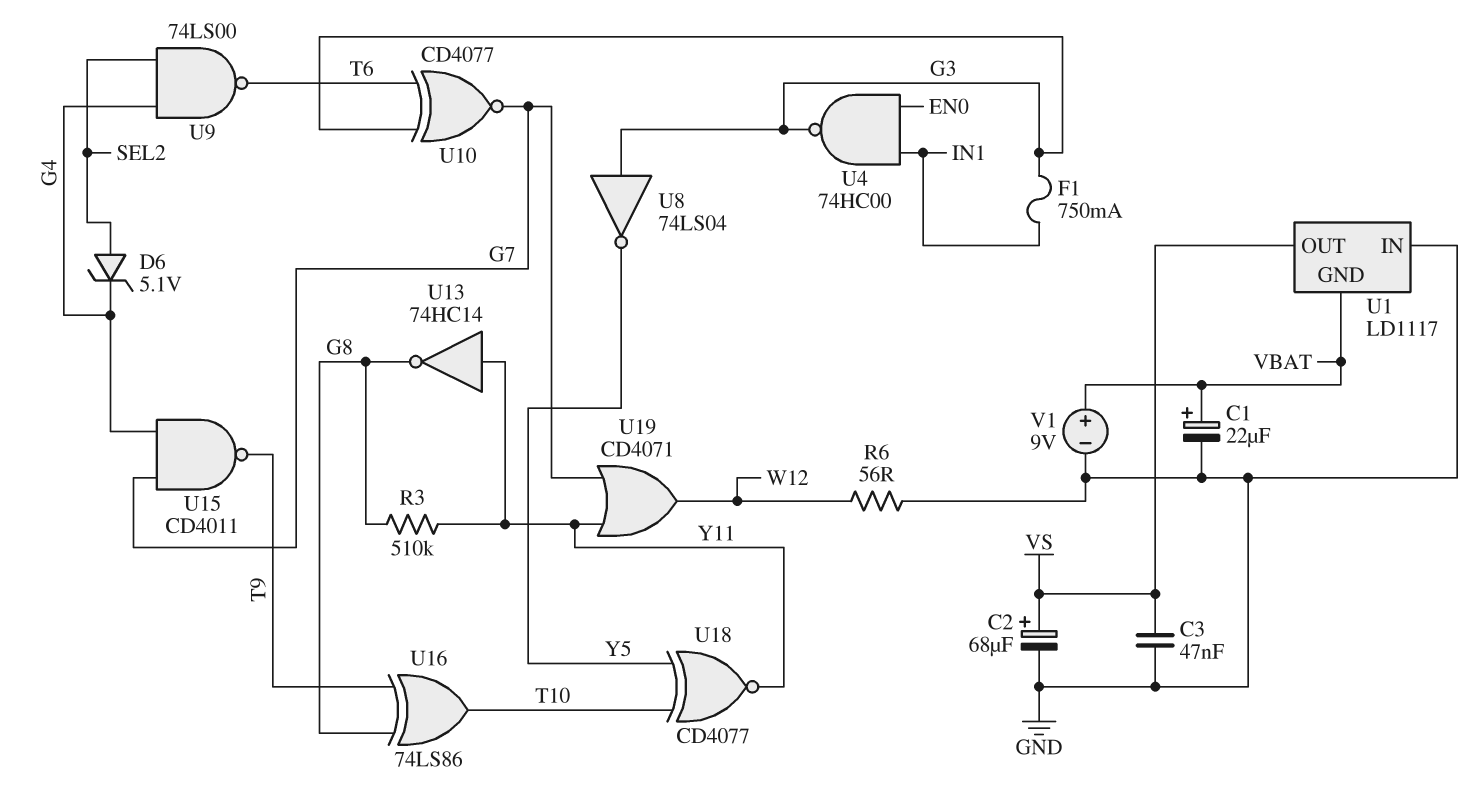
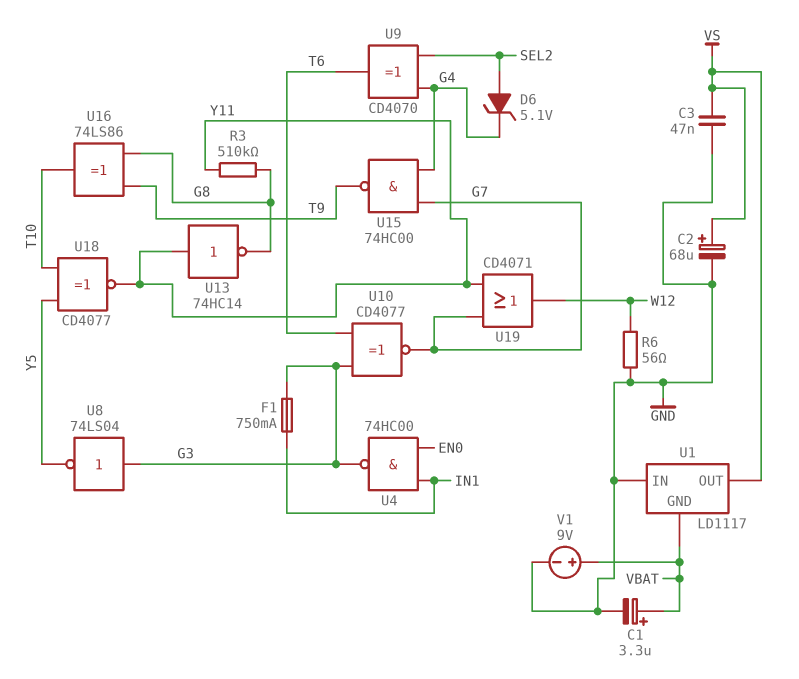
C1: 22uF (plus VBAT, minus GND) -> 3.3uF (plus VBAT, minus GND)
U9: NAND 74LS00 (in G4, in SEL2, out T6) -> XOR CD4070 (in G4, in SEL2, out T6)
U15: NAND CD4011 (in G4, in G7, out T9) -> NAND 74HC00 (in G4, in G7, out T9)

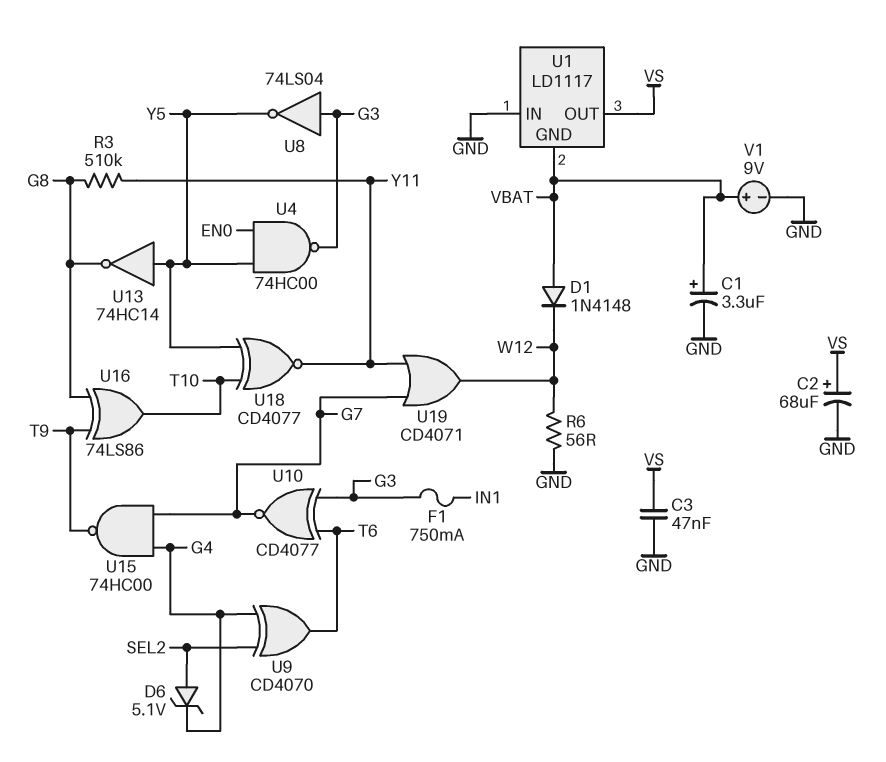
D1: none -> diode 1N4148 (A VBAT, K W12)
U4: NAND 74HC00 (in EN0, in IN1, out G3) -> NAND 74HC00 (in EN0, in Y5, out G3)
U13: NOT 74HC14 (in Y11, out G8) -> NOT 74HC14 (in Y5, out G8)

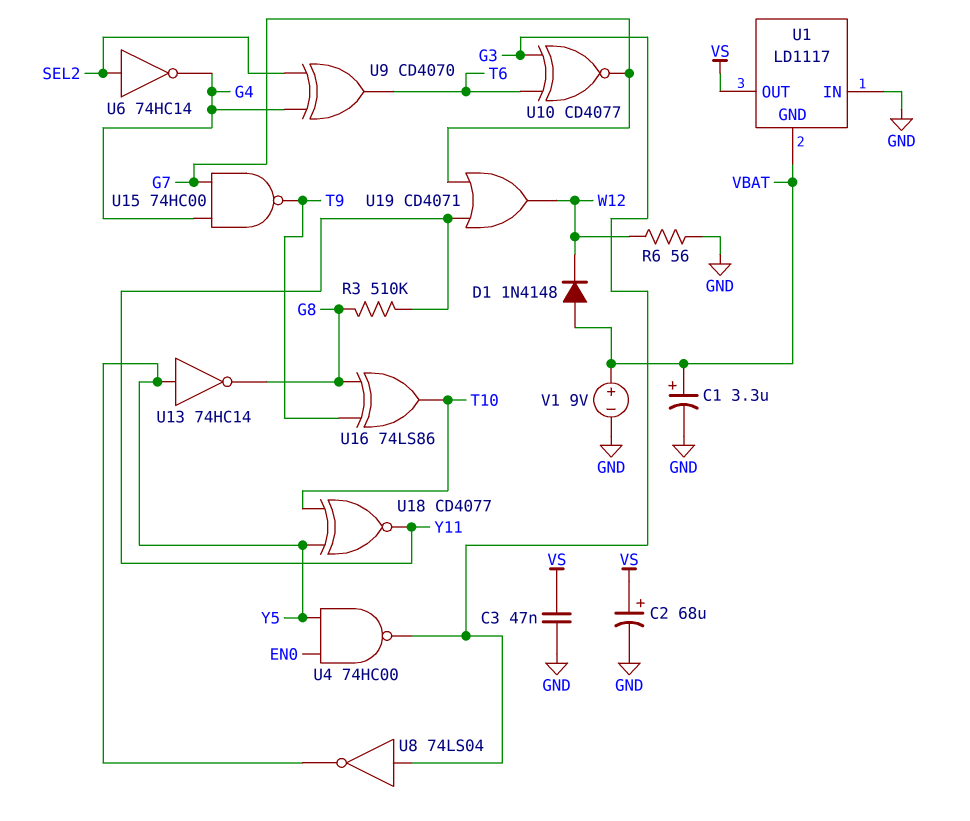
D6: zener 5.1V (A SEL2, K G4) -> none
F1: 750mA (G3, IN1) -> none
U6: none -> NOT 74HC14 (in SEL2, out G4)

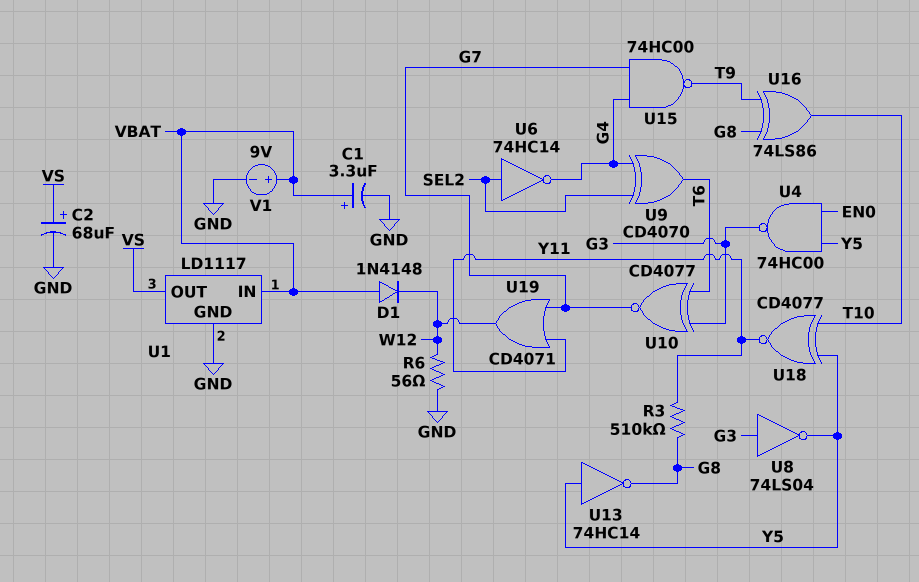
C3: 47nF (GND, VS) -> none
U1 pin GND: VBAT -> GND
U1 pin IN: GND -> VBAT

